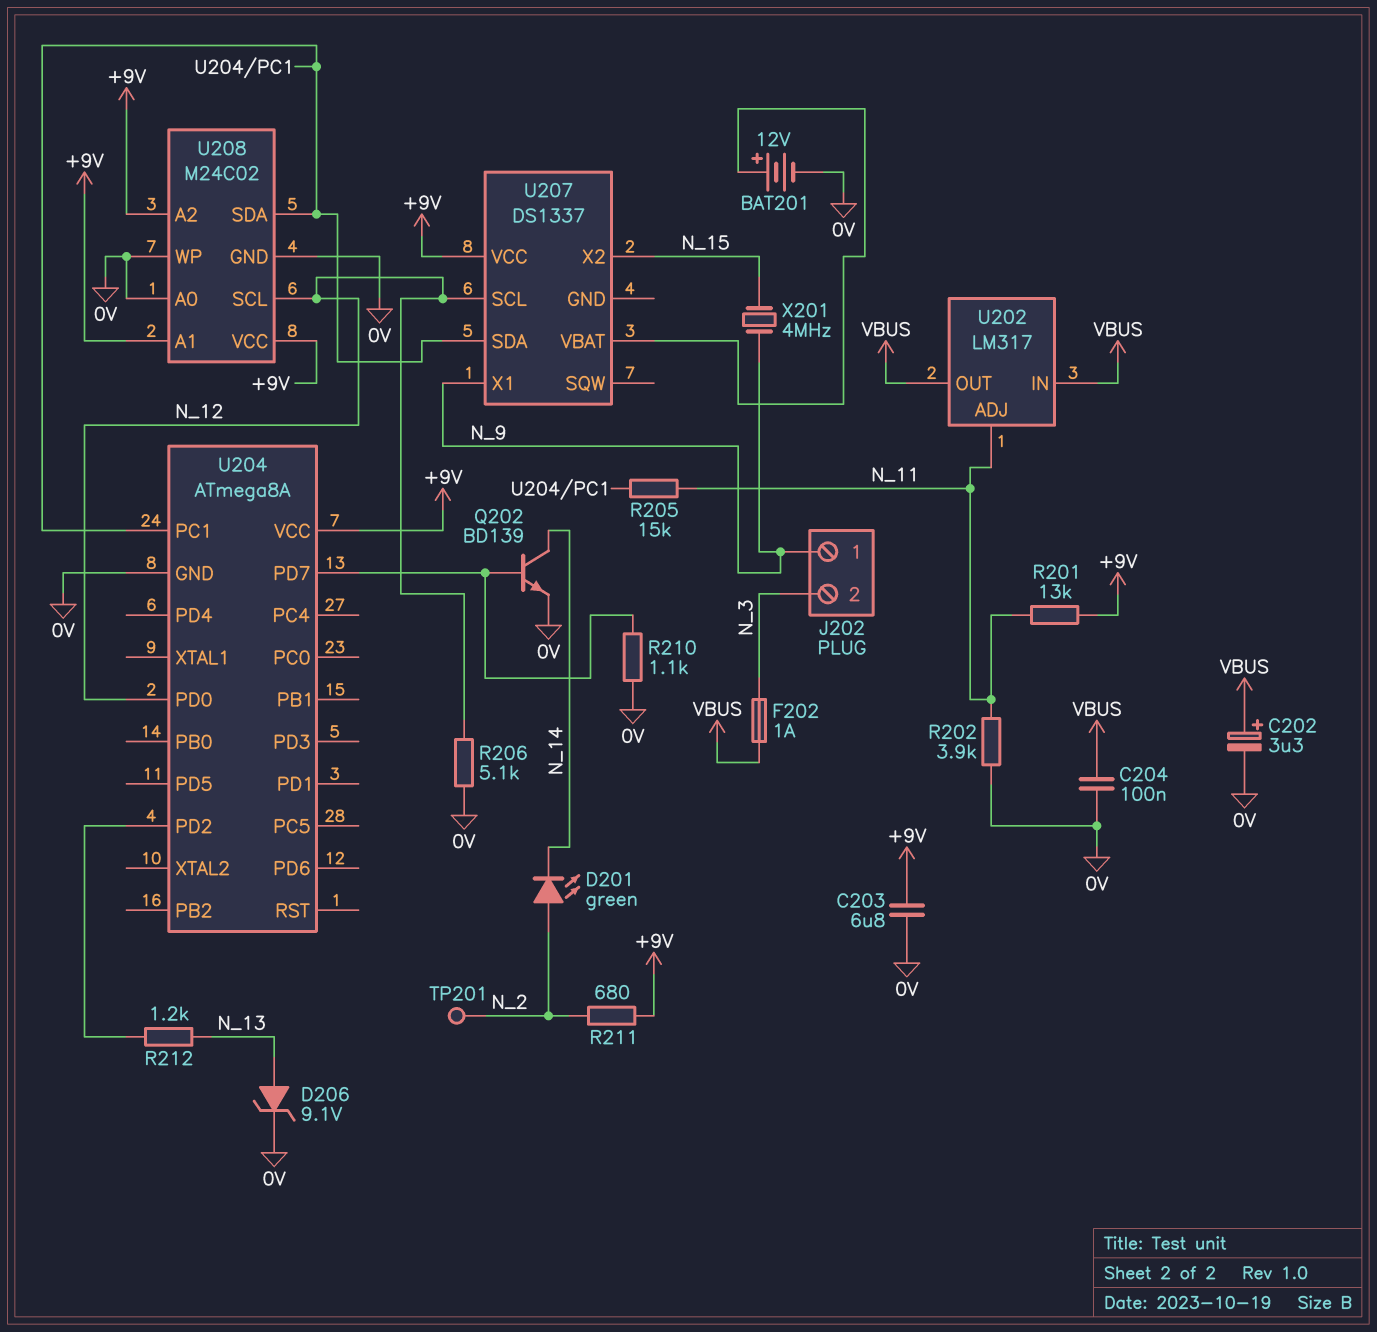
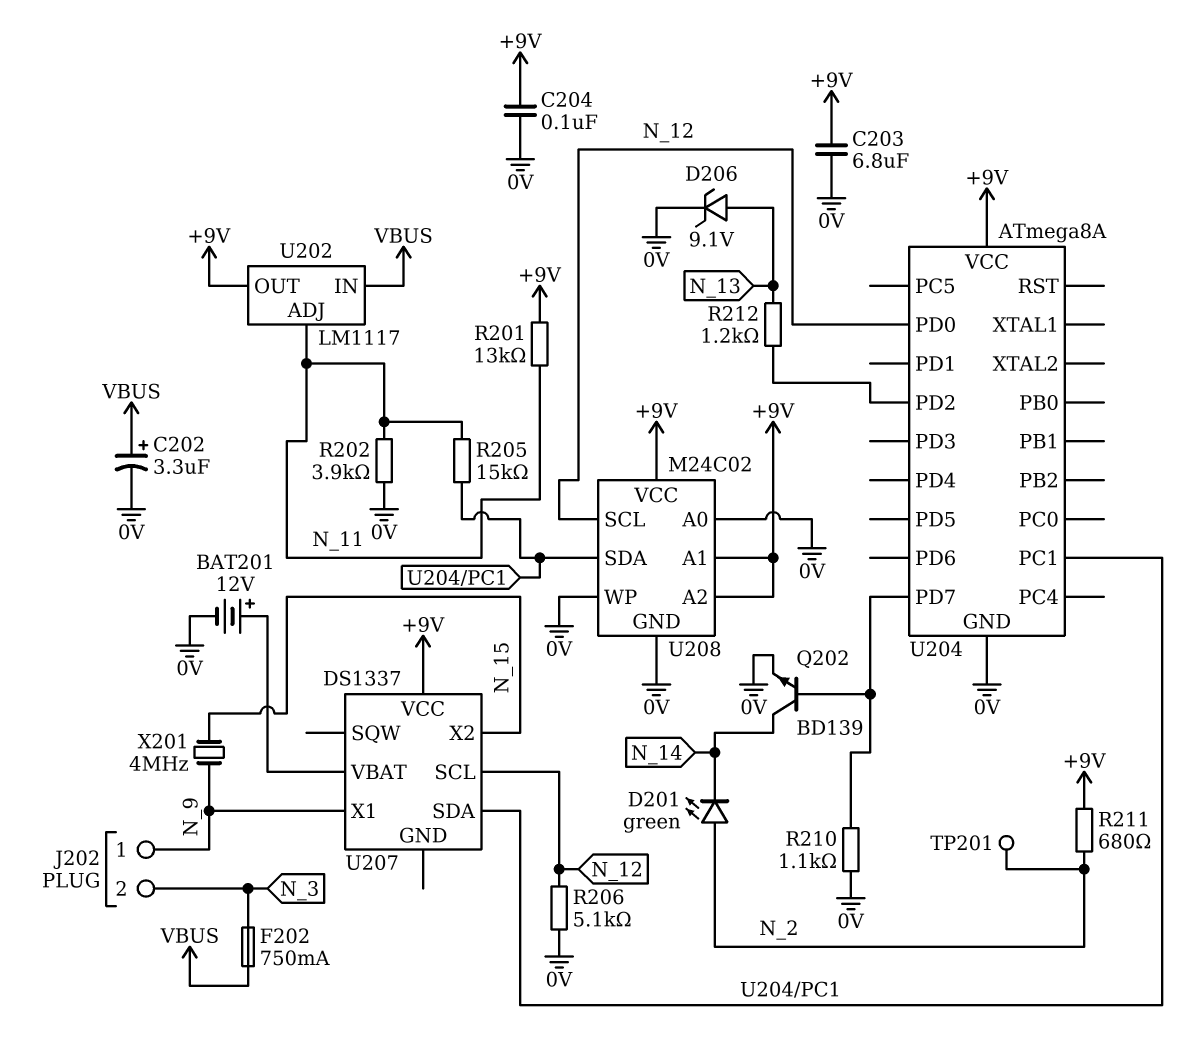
C204: 100nF (0V, VBUS) -> 100nF (+9V, 0V)
F202: 1A (N_3, VBUS) -> 750mA (N_3, VBUS)
U202: LM317 -> LM1117
U202 pin OUT: VBUS -> +9V

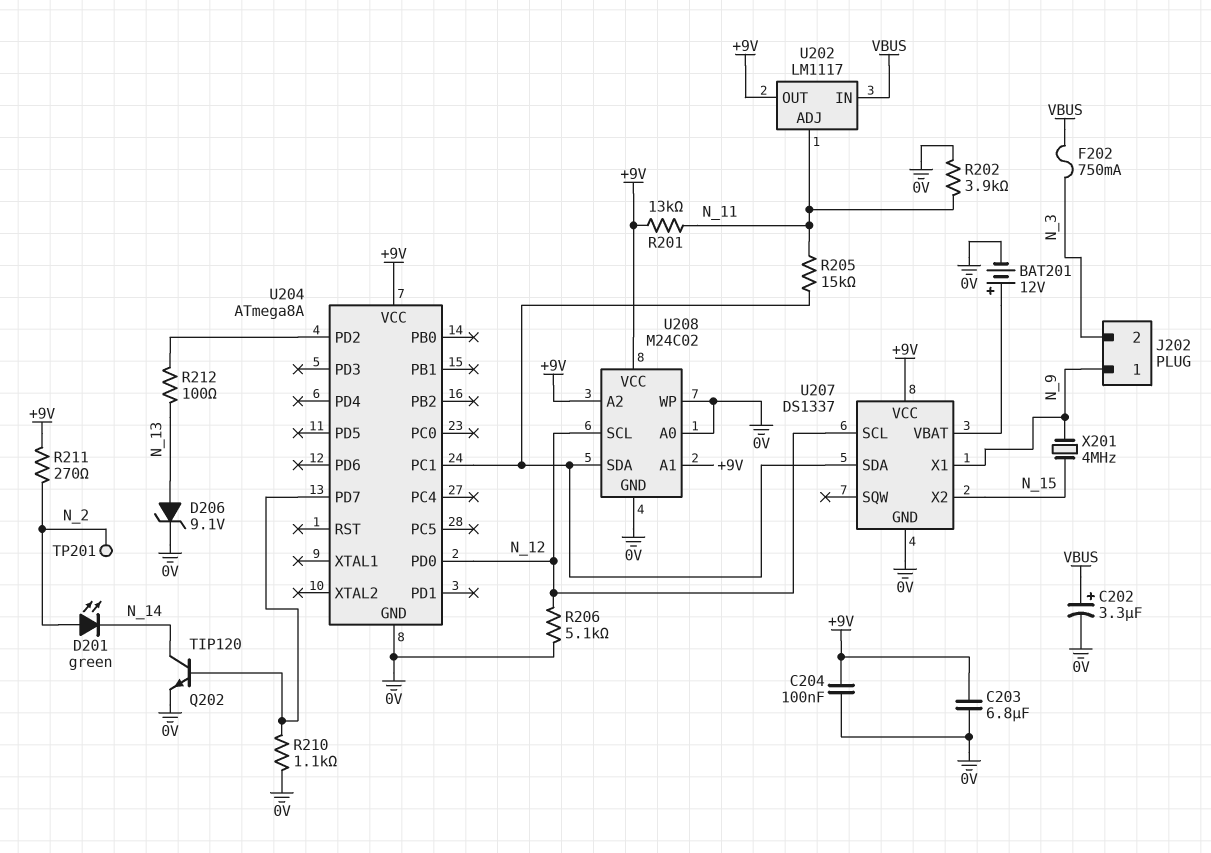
Q202: NPN BD139 (B U204/PD7, C N_14, E 0V) -> NPN TIP120 (B U204/PD7, C N_14, E 0V)
R211: 680 (+9V, N_2) -> 270 (+9V, N_2)
R212: 1.2k (N_13, U204/PD2) -> 100 (N_13, U204/PD2)
U207 pin GND: none -> 0V

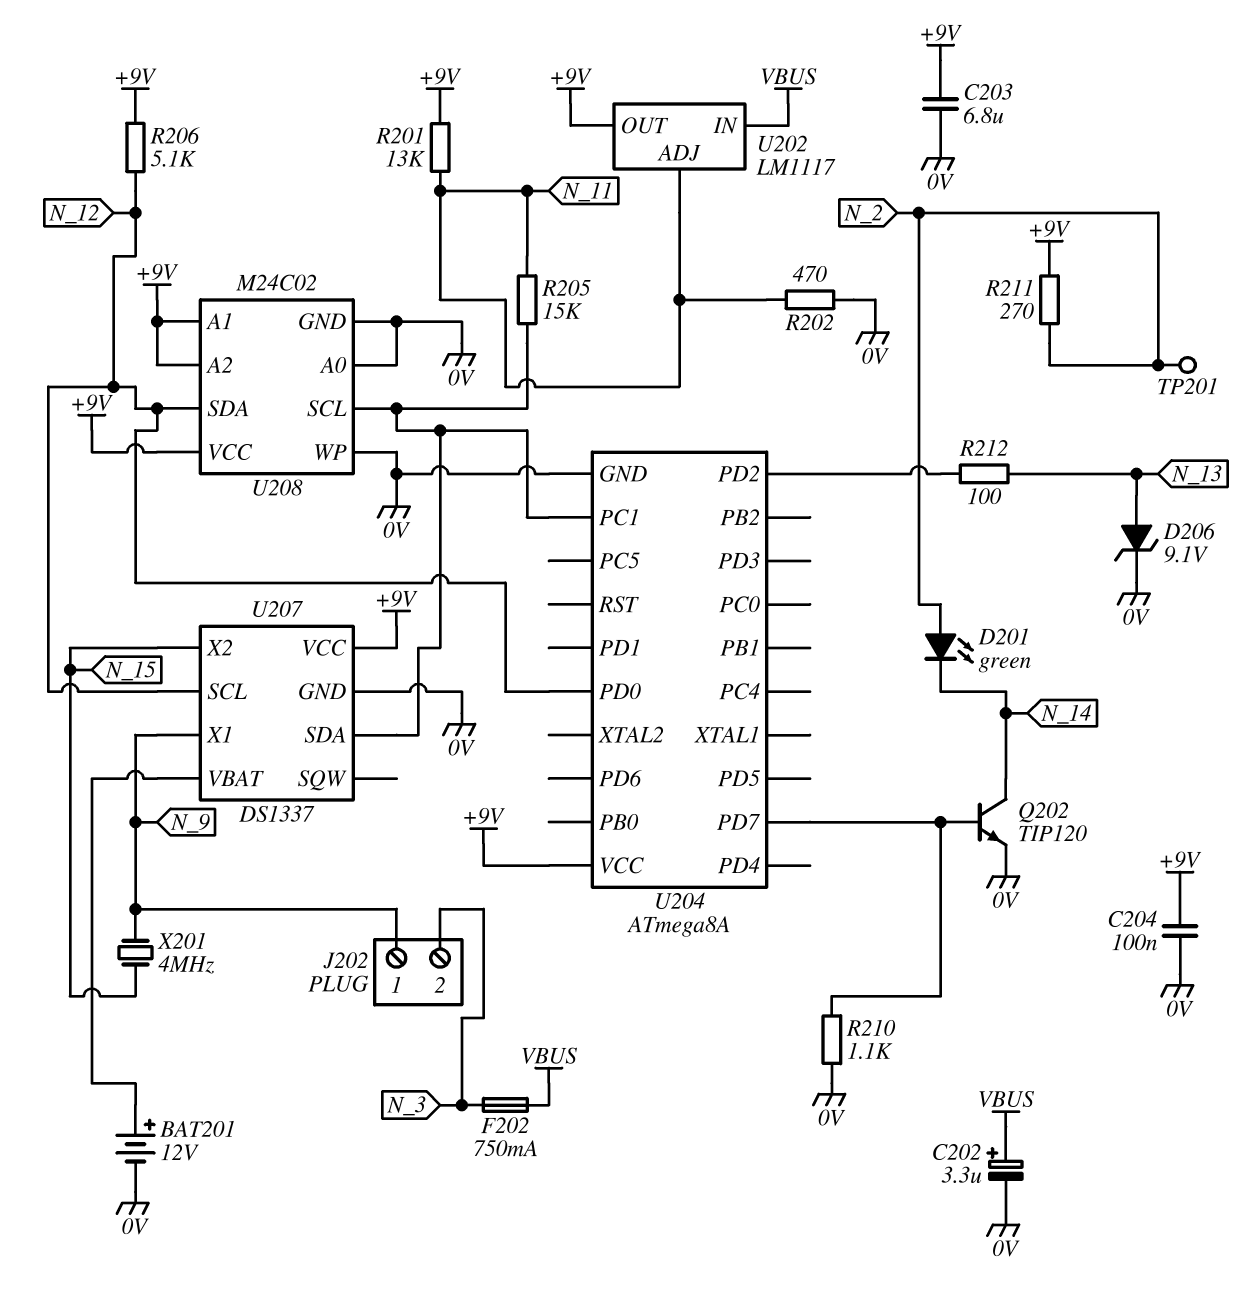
R202: 3.9k (0V, N_11) -> 470 (0V, N_11)
R206: 5.1k (0V, N_12) -> 5.1k (+9V, N_12)
U208 pin SCL: N_12 -> U204/PC1
U208 pin SDA: U204/PC1 -> N_12

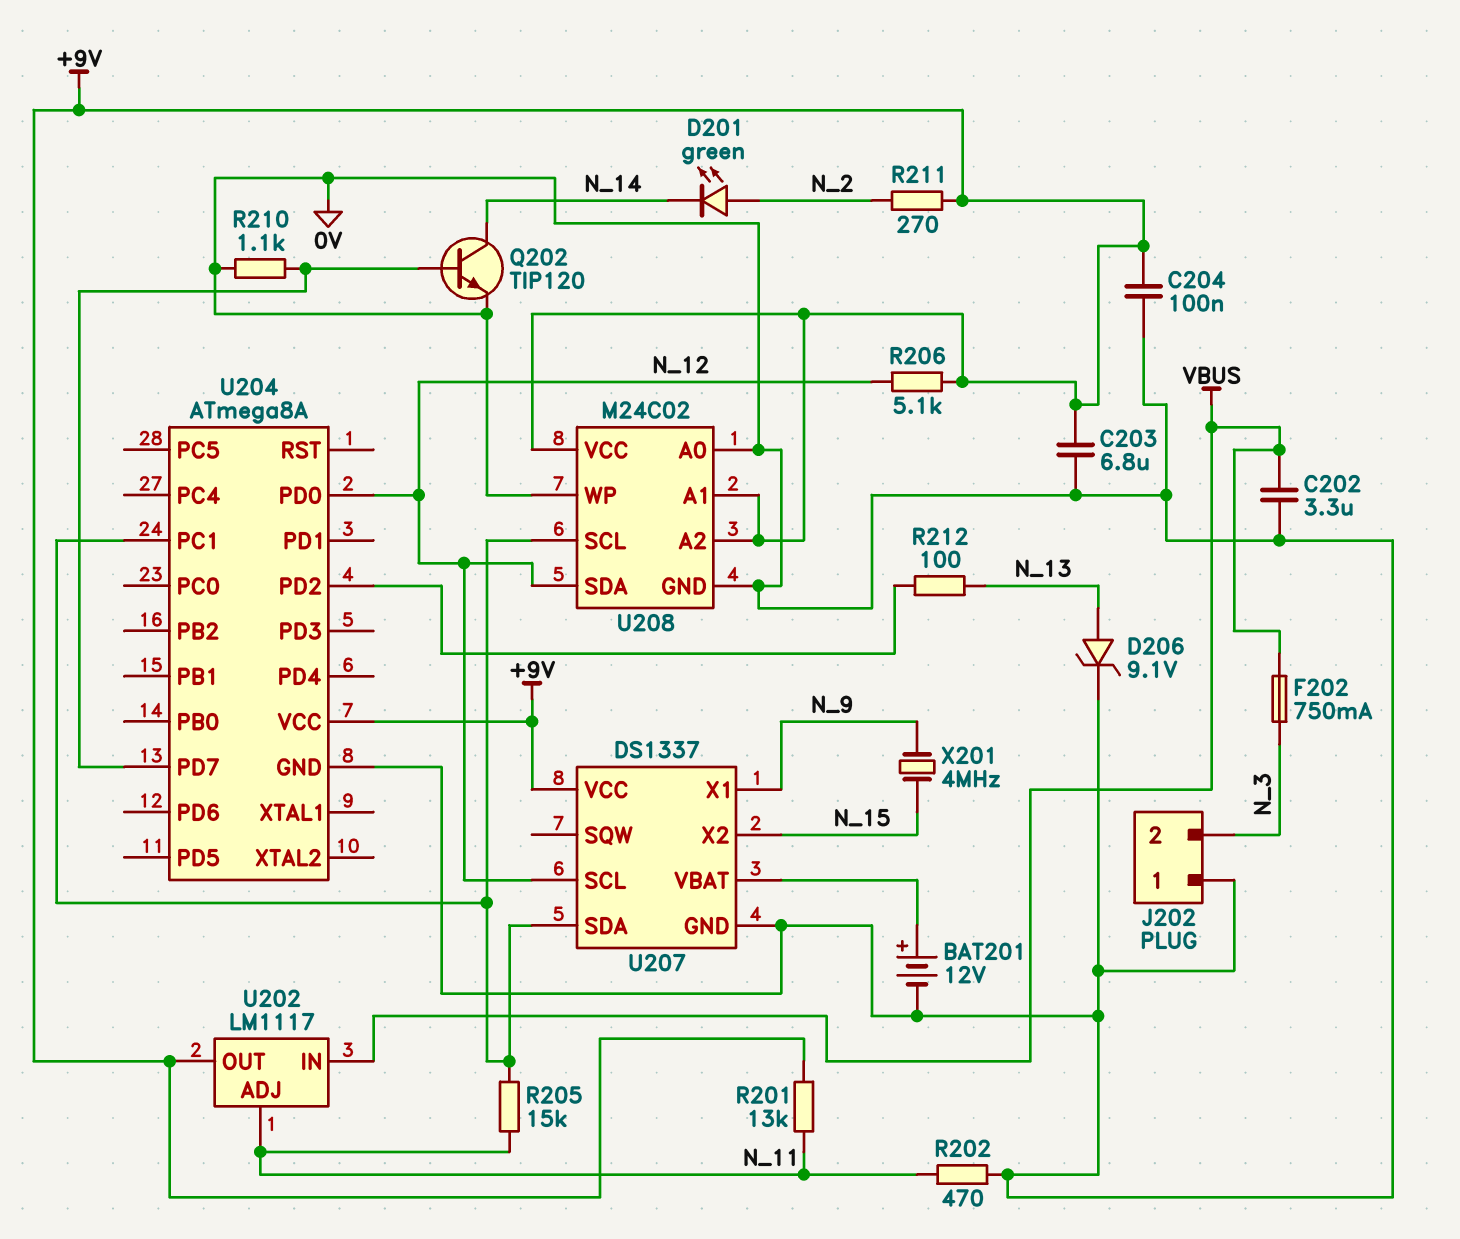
C202: 3.3uF (plus VBUS, minus 0V) -> 3.3uF (0V, VBUS)
J202 pin 1: N_9 -> 0V
TP201: test point (N_2) -> none

